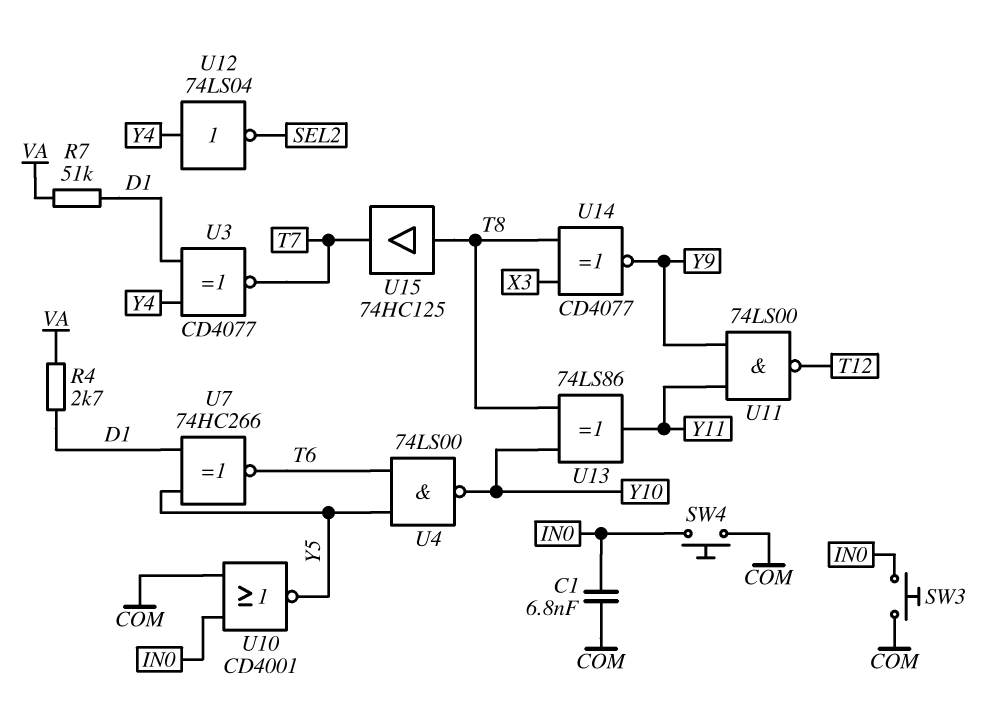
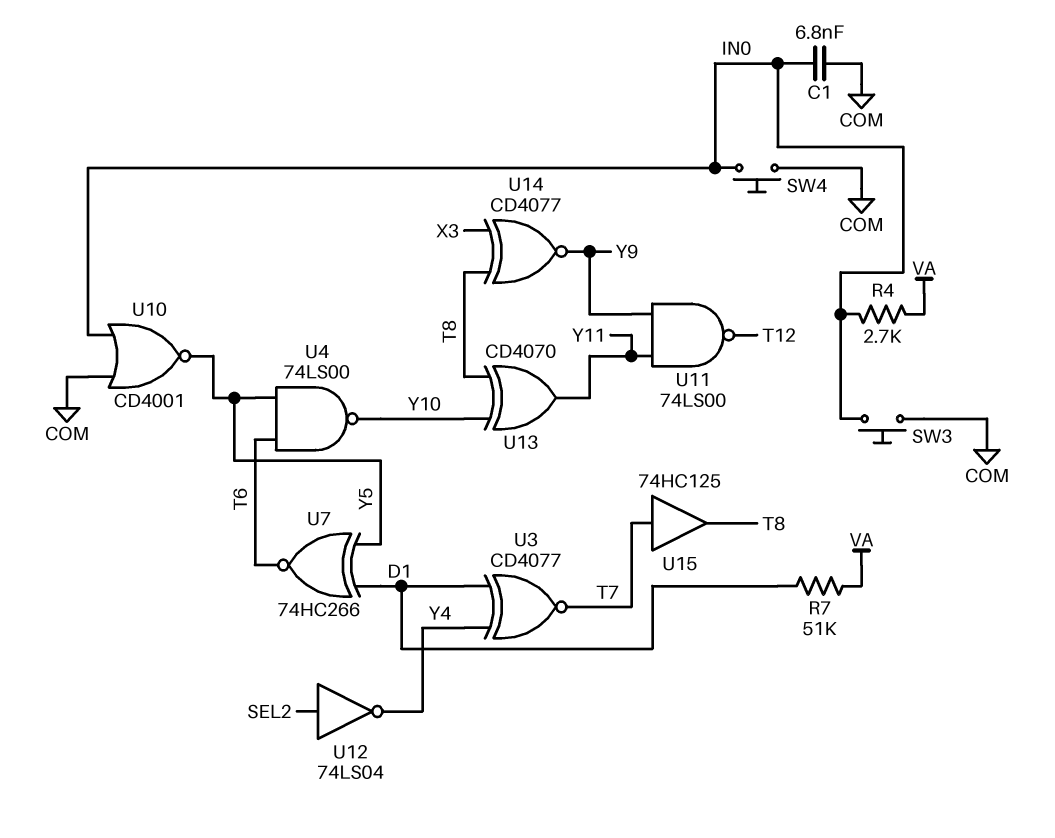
R4: 2.7k (D1, VA) -> 2.7k (IN0, VA)
U12: NOT 74LS04 (in Y4, out SEL2) -> NOT 74LS04 (in SEL2, out Y4)
U13: XOR 74LS86 (in T8, in Y10, out Y11) -> XOR CD4070 (in T8, in Y10, out Y11)
U15: buffer 74HC125 (in T8, out T7) -> buffer 74HC125 (in T7, out T8)

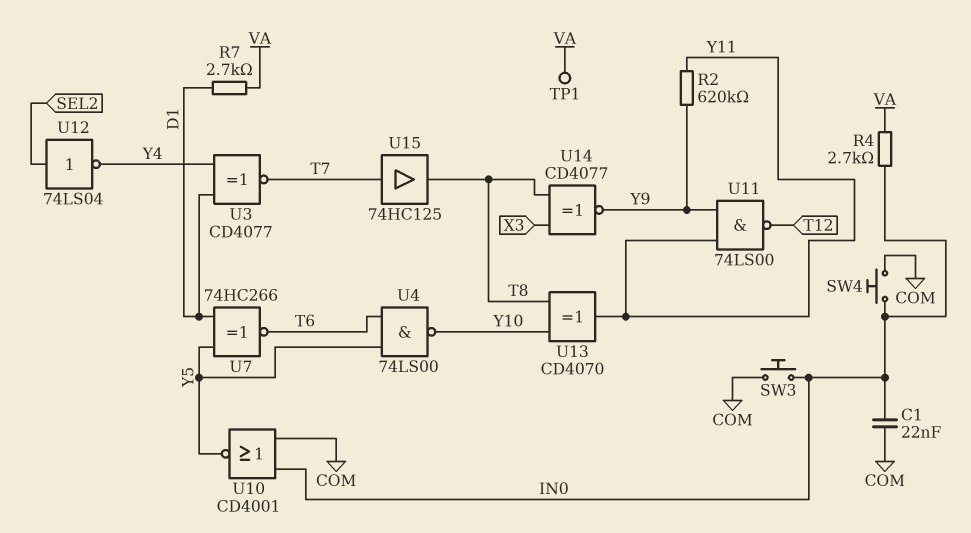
C1: 6.8nF (COM, IN0) -> 22nF (COM, IN0)
R2: none -> 620k (Y9, Y11)
R7: 51k (D1, VA) -> 2.7k (D1, VA)
TP1: none -> test point (VA)

